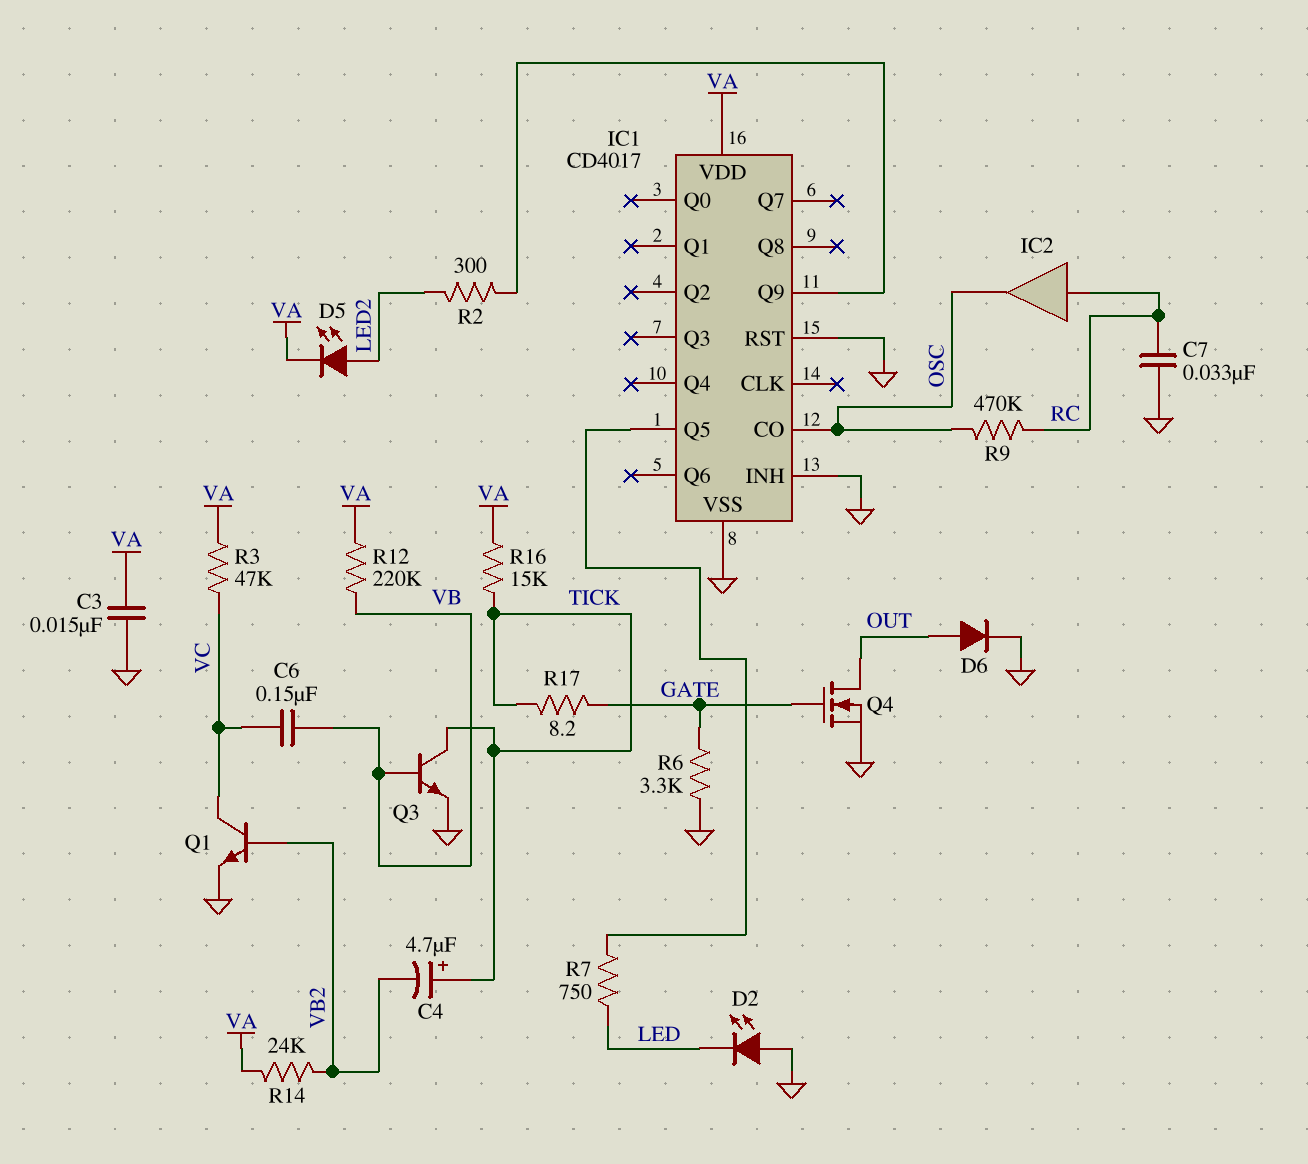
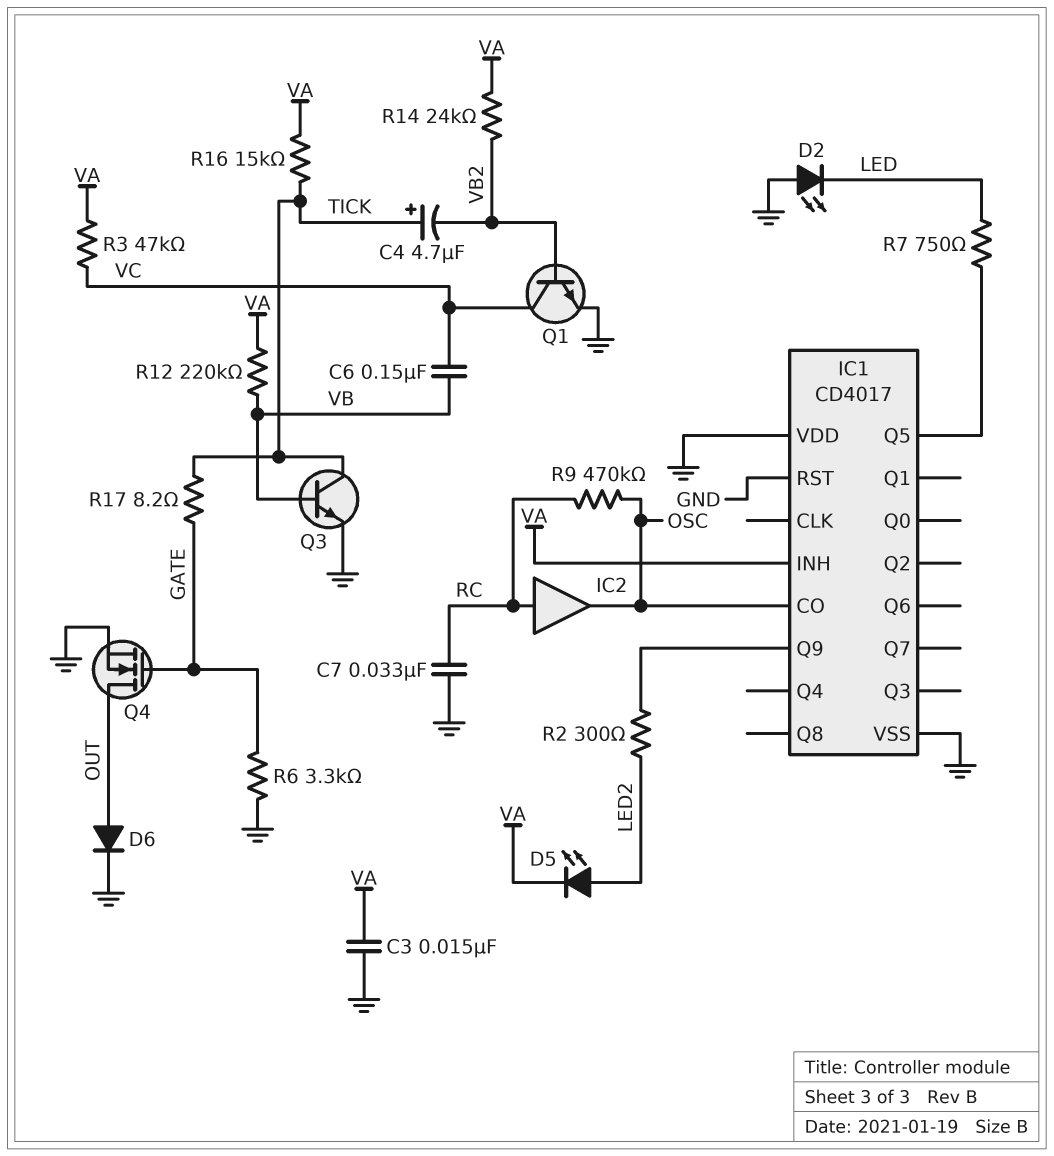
IC1 pin INH: GND -> VA
IC1 pin VDD: VA -> GND

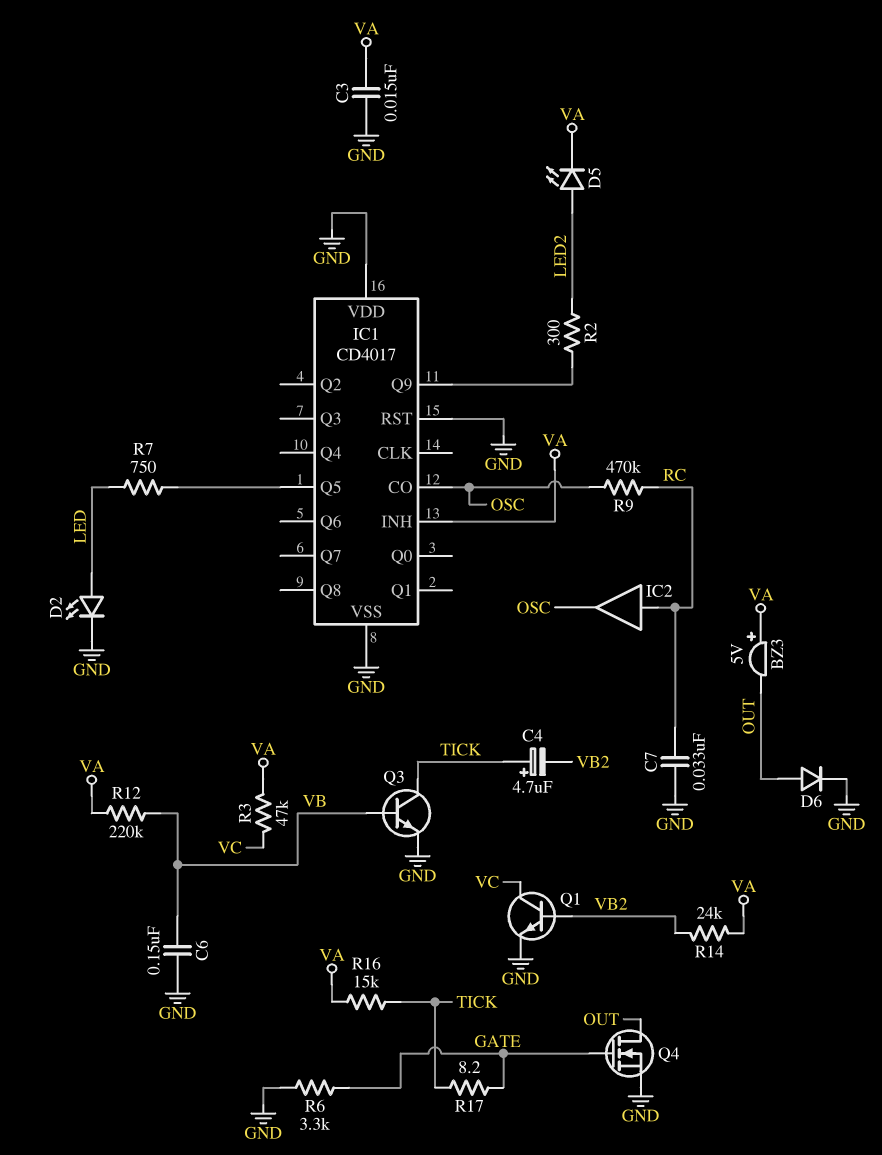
BZ3: none -> buzzer 5V (plus VA, minus OUT)
C6: 150nF (VB, VC) -> 150nF (GND, VB)
D2: LED (A GND, K LED) -> LED (A LED, K GND)

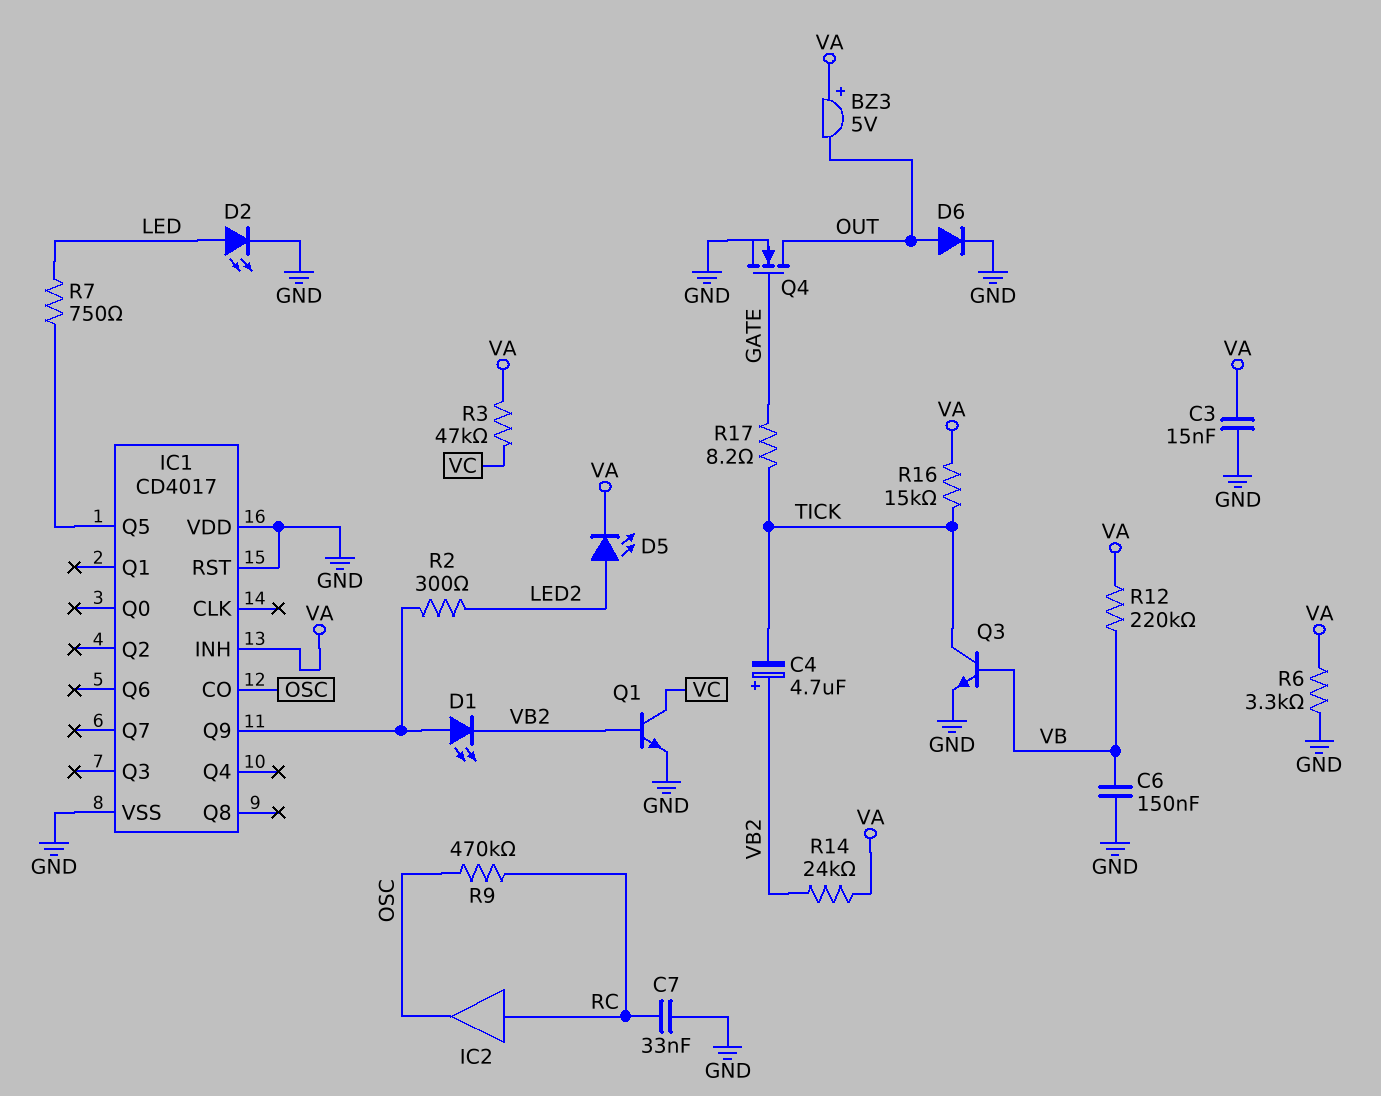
C4: 4.7uF (plus TICK, minus VB2) -> 4.7uF (plus VB2, minus TICK)
D1: none -> LED (A IC1/Q9, K VB2)
R6: 3.3k (GATE, GND) -> 3.3k (GND, VA)

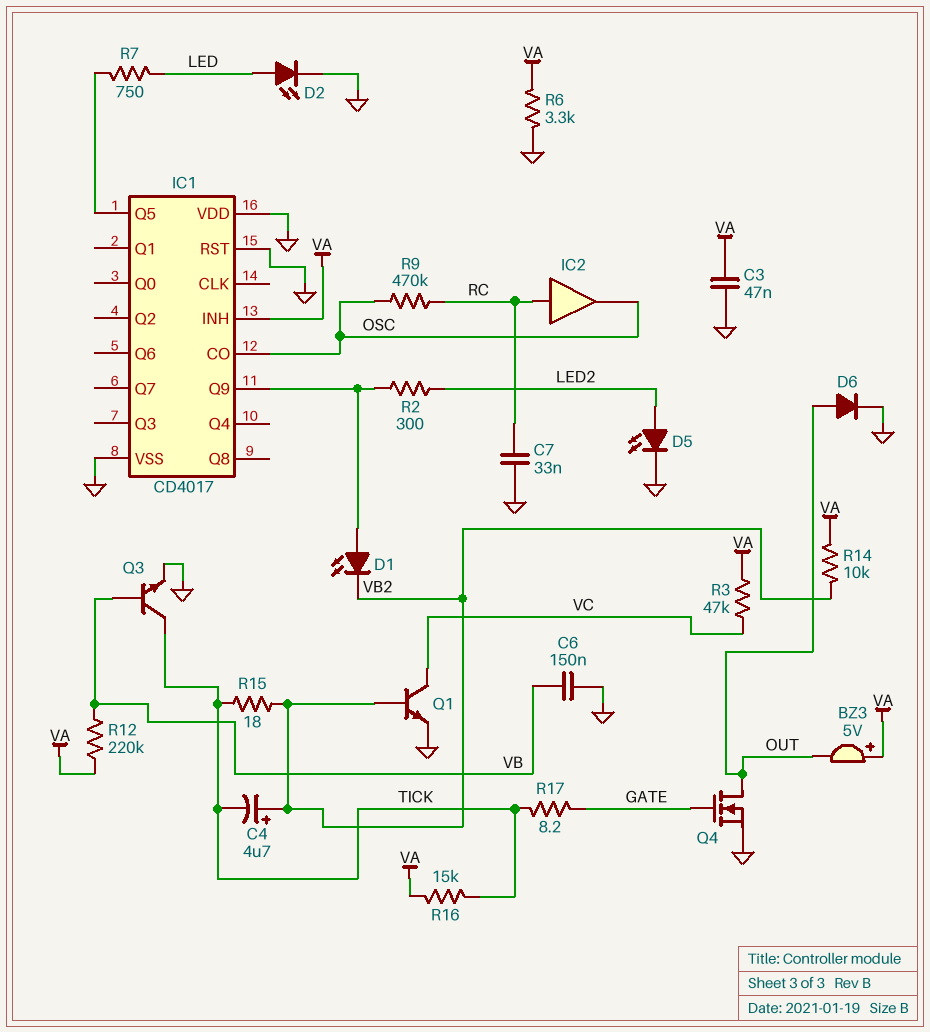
C3: 15nF (GND, VA) -> 47nF (GND, VA)
D5: LED (A LED2, K VA) -> LED (A LED2, K GND)
R14: 24k (VA, VB2) -> 10k (VA, VB2)
R15: none -> 18 (TICK, VB2)

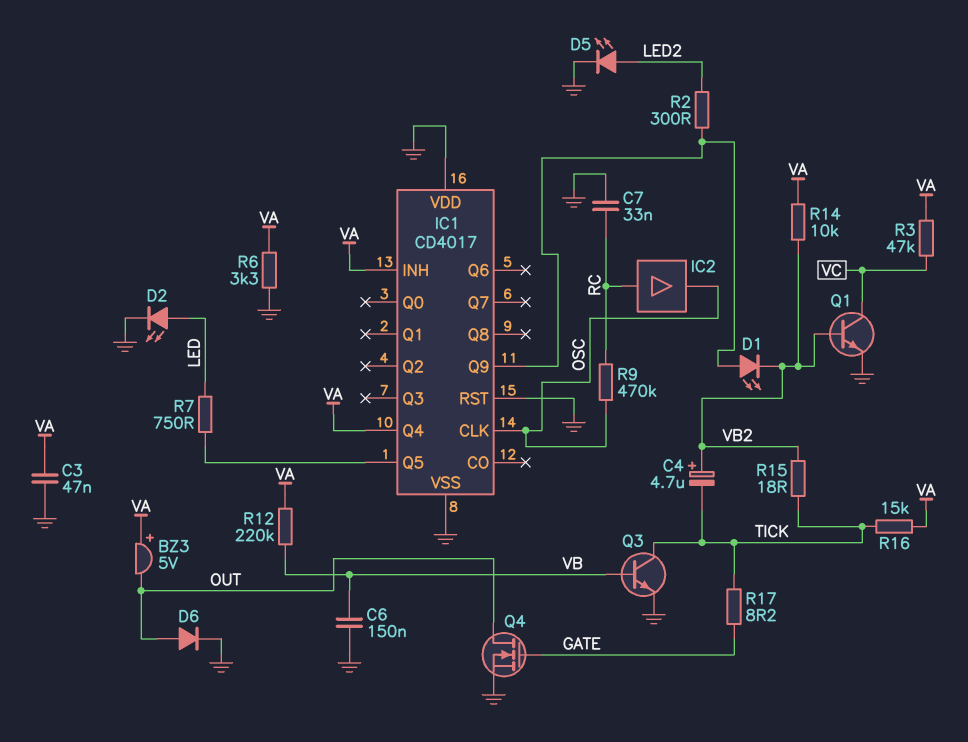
IC1 pin CLK: none -> OSC
IC1 pin CO: OSC -> none
IC1 pin Q4: none -> VA

